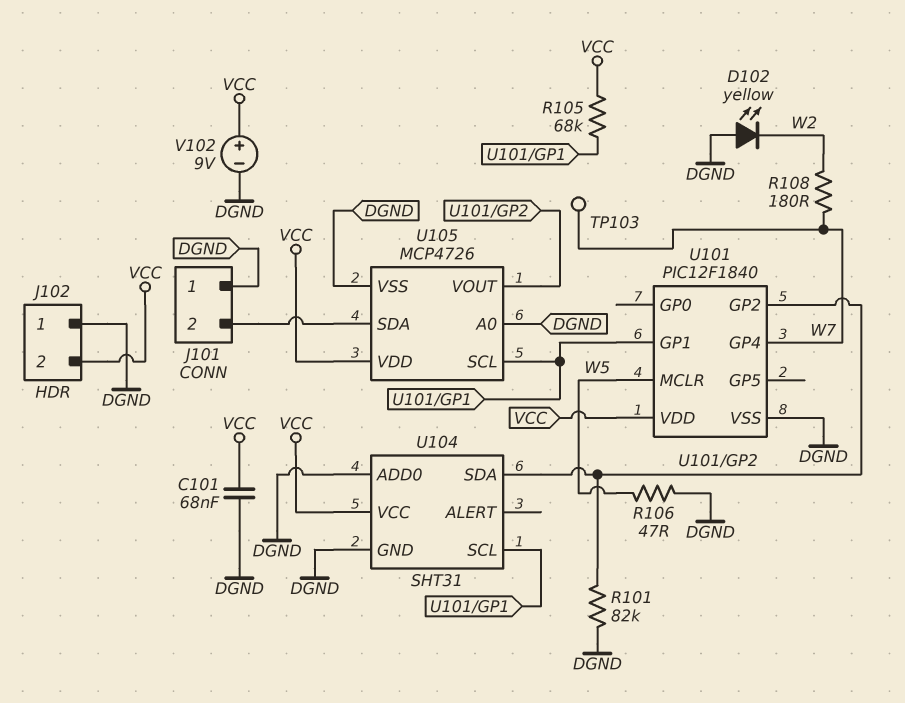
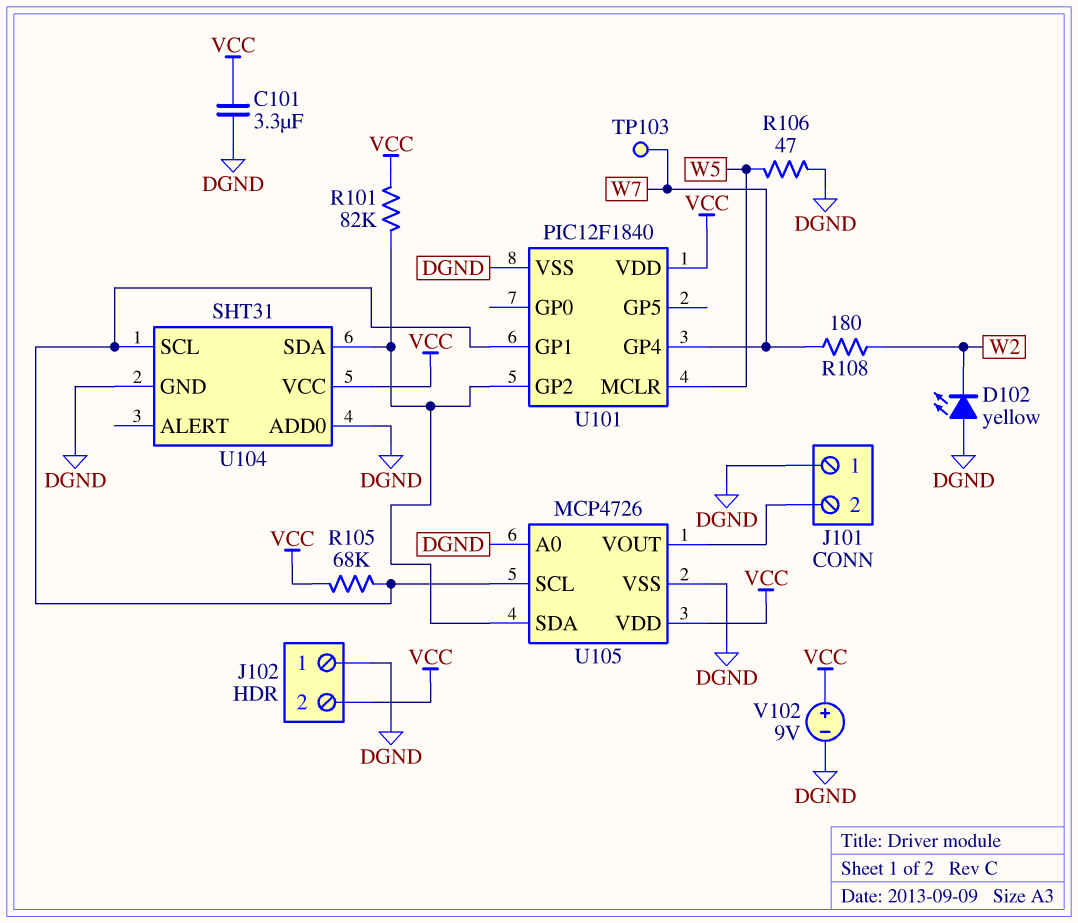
C101: 68nF (DGND, VCC) -> 3.3uF (DGND, VCC)
R101: 82k (DGND, U101/GP2) -> 82k (U101/GP2, VCC)
U105 pin SDA: J101/2 -> U101/GP2
U105 pin VOUT: U101/GP2 -> J101/2

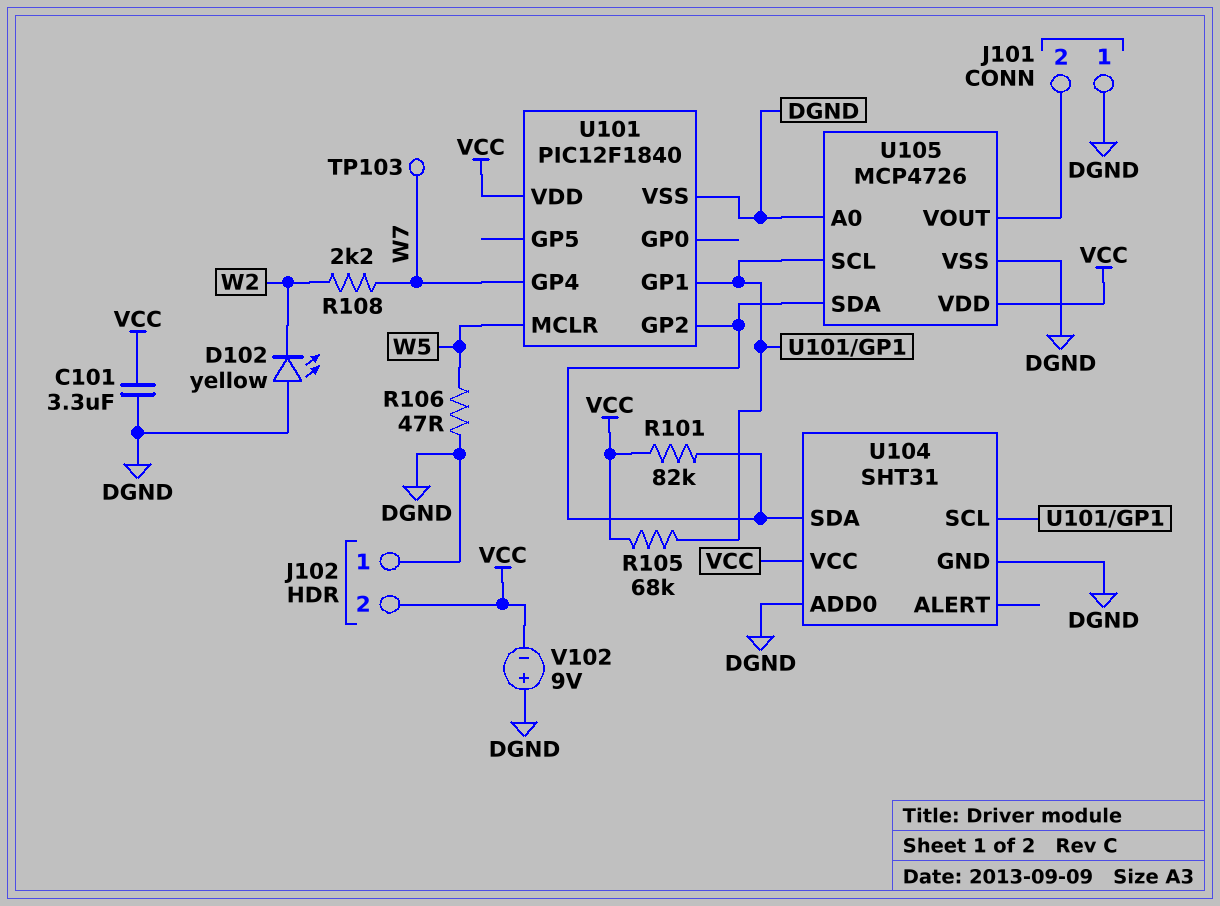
R108: 180 (W2, W7) -> 2.2k (W2, W7)
V102: 9V (plus VCC, minus DGND) -> 9V (plus DGND, minus VCC)

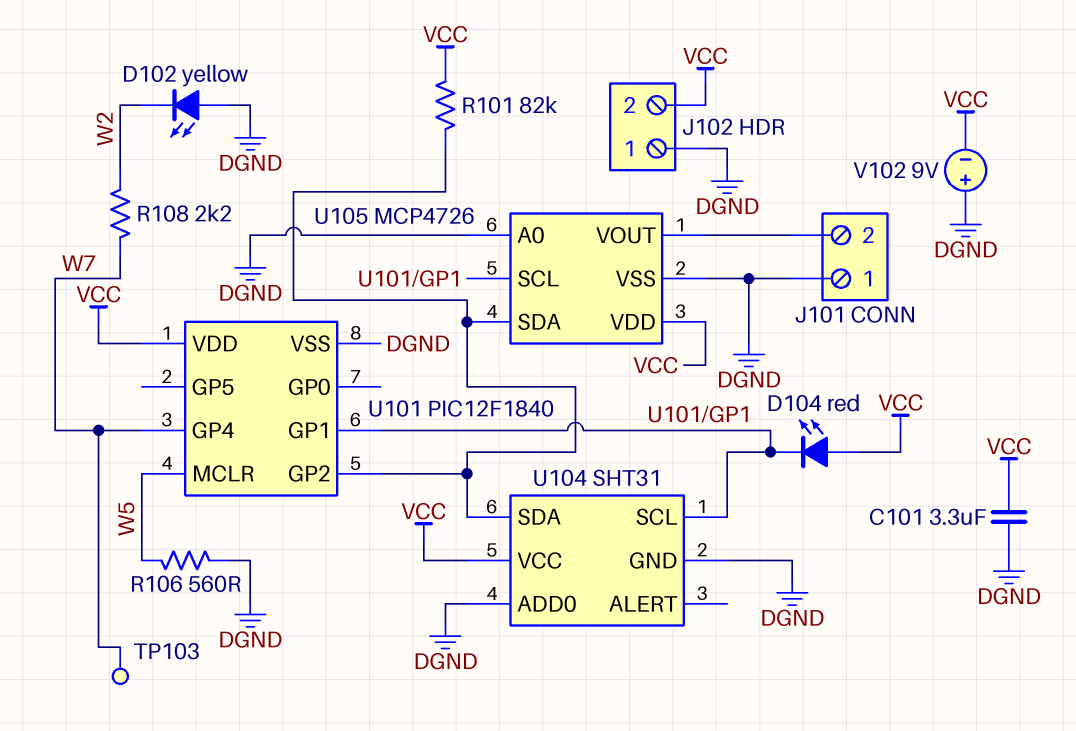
D104: none -> LED red (A VCC, K U101/GP1)
R105: 68k (U101/GP1, VCC) -> none
R106: 47 (DGND, W5) -> 560 (DGND, W5)

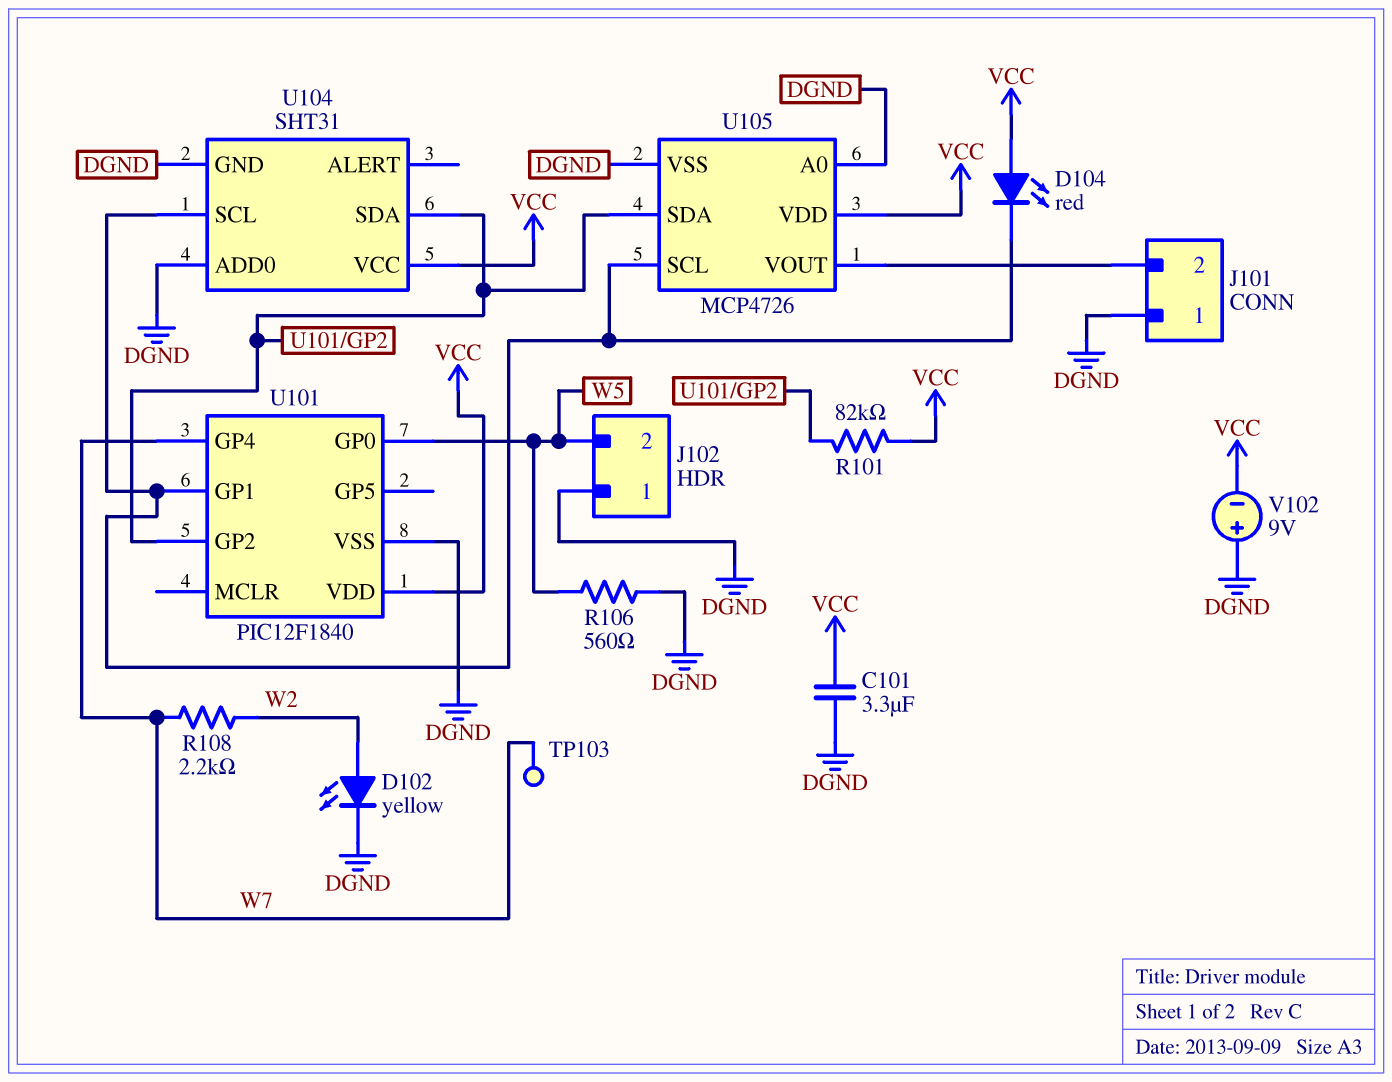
D102: LED yellow (A DGND, K W2) -> LED yellow (A W2, K DGND)
J102 pin 2: VCC -> W5
U101 pin GP0: none -> W5
U101 pin MCLR: W5 -> none

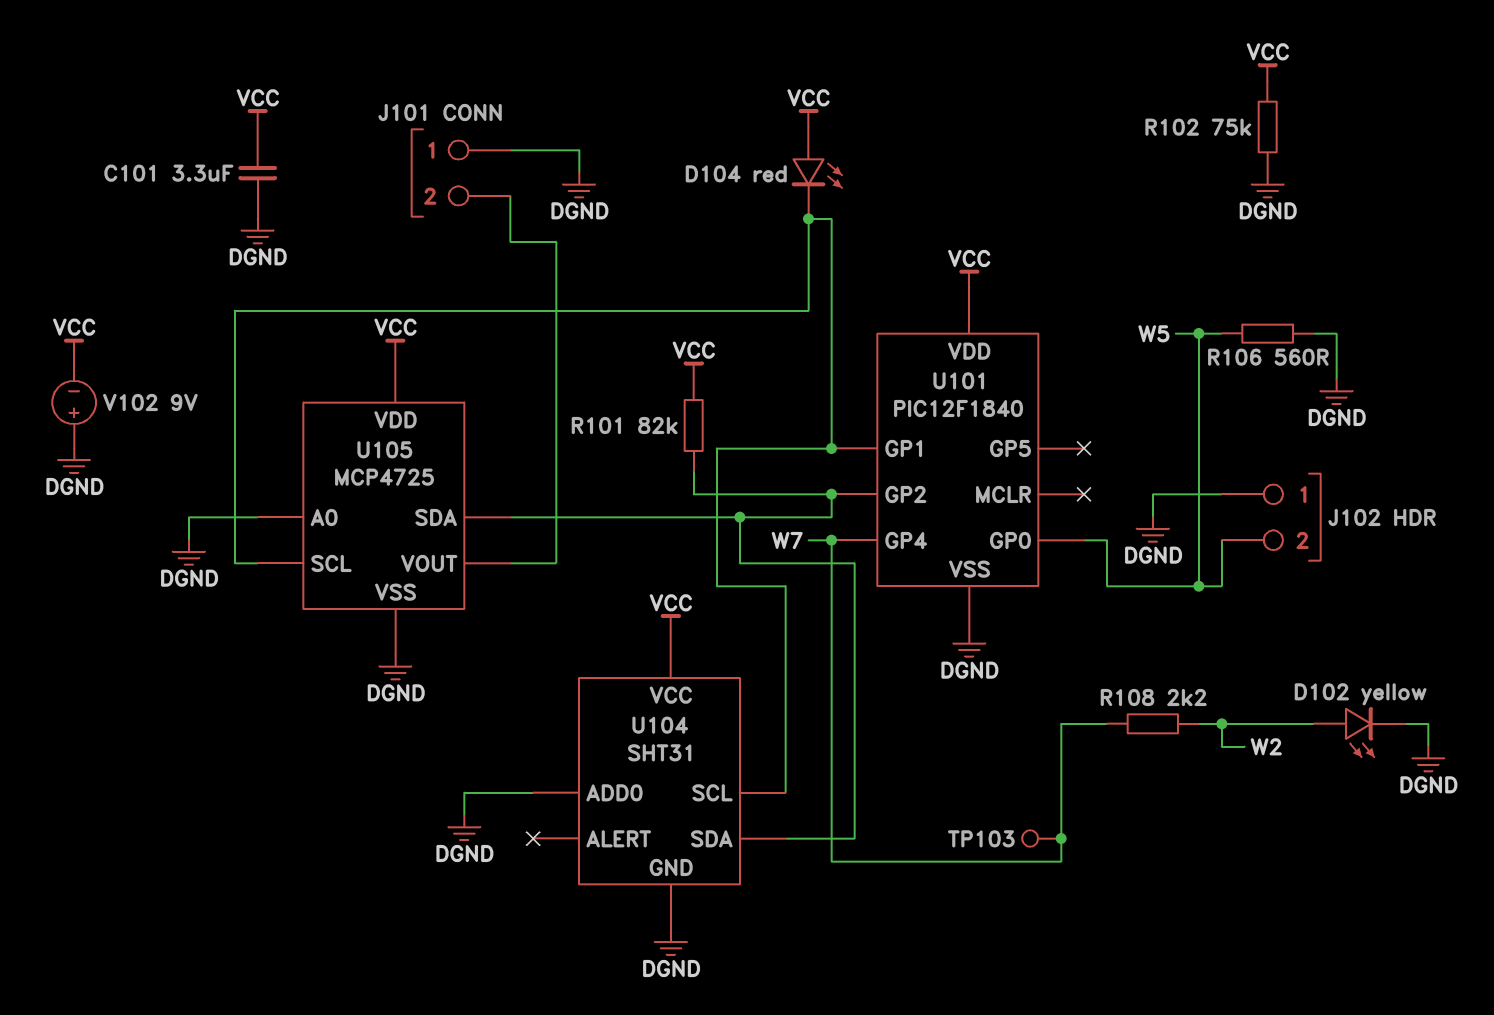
R102: none -> 75k (DGND, VCC)
U105: MCP4726 -> MCP4725

